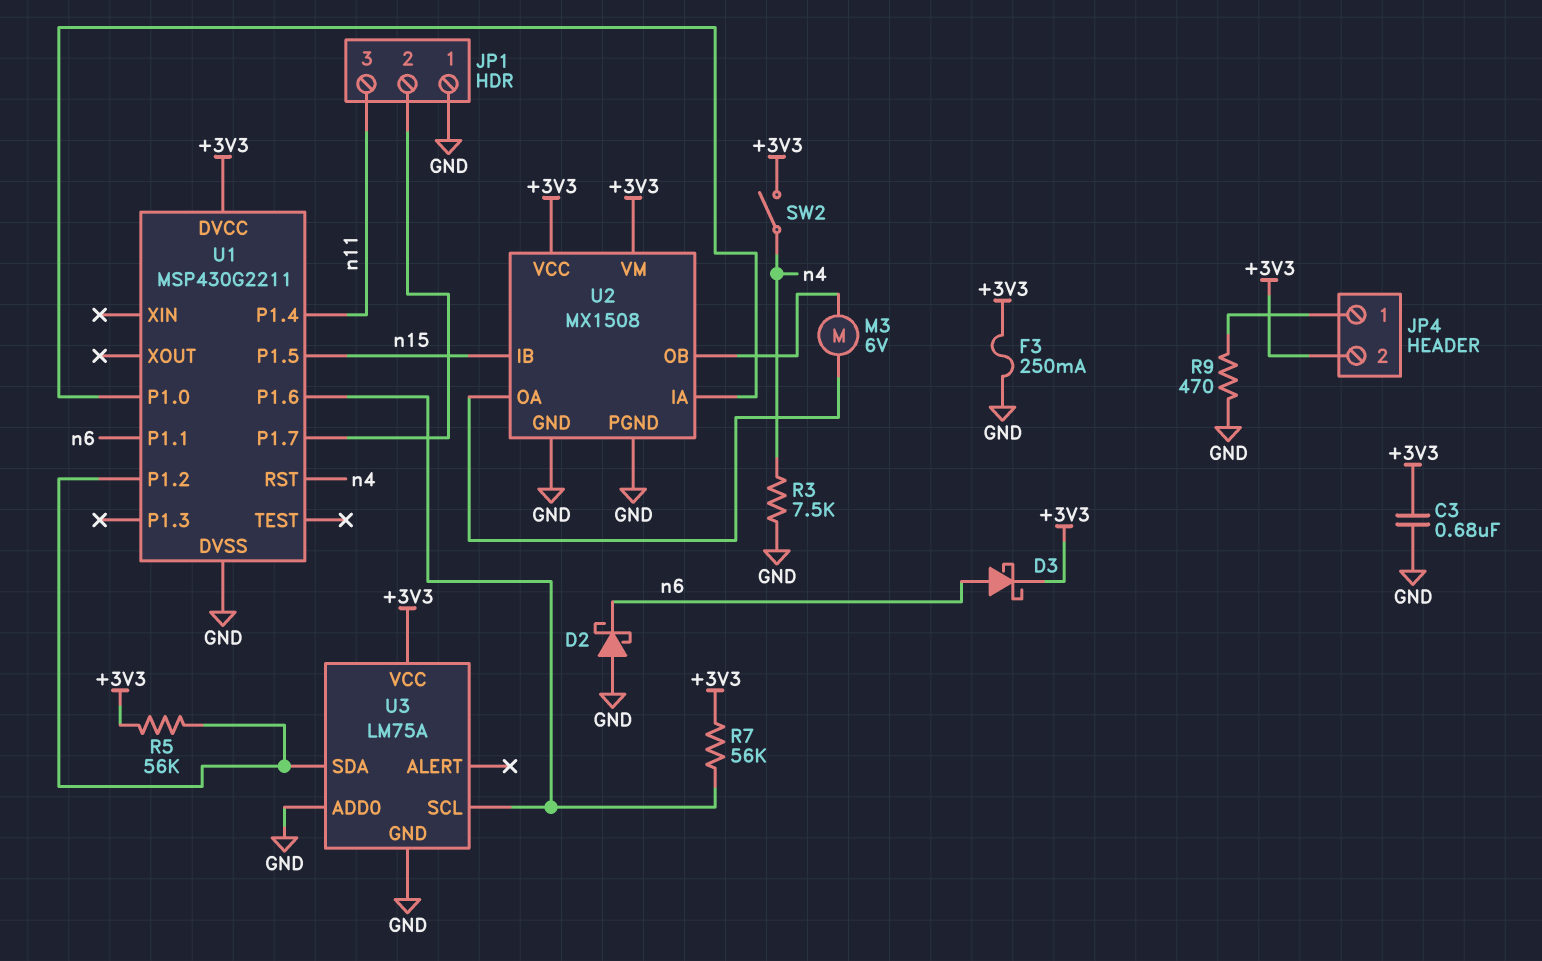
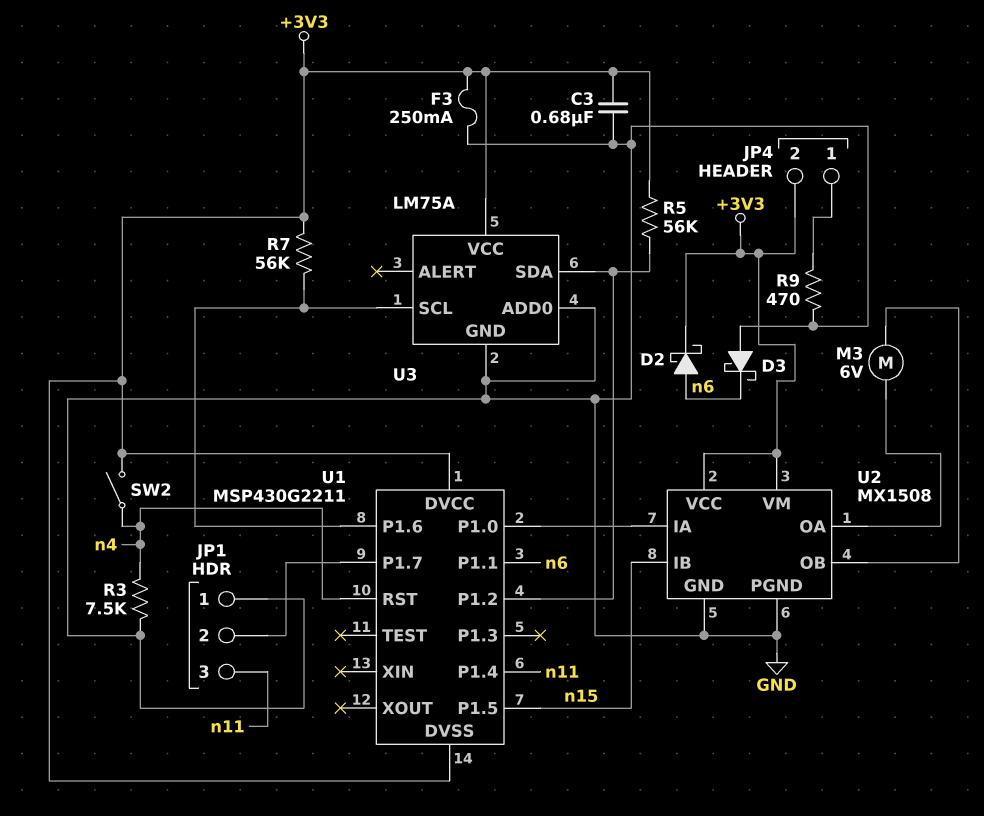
D2: schottky (A GND, K n6) -> schottky (A n6, K +3V3)
D3: schottky (A n6, K +3V3) -> schottky (A GND, K n6)
U1 pin DVSS: GND -> +3V3

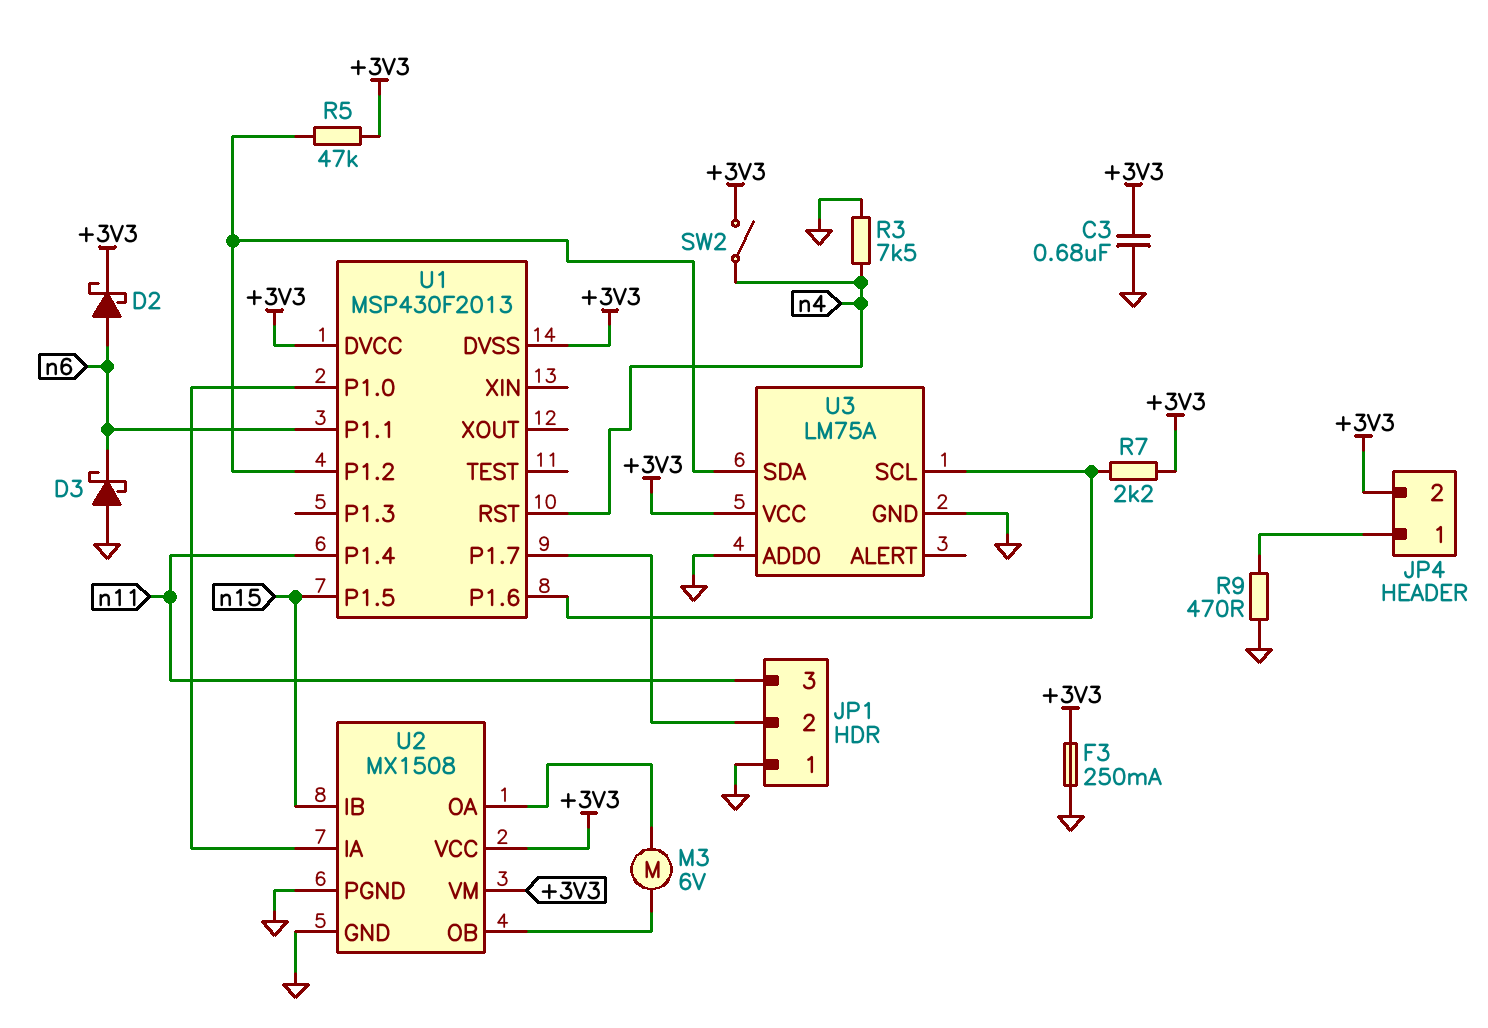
R5: 56k (+3V3, U1/P1.2) -> 47k (+3V3, U1/P1.2)
R7: 56k (+3V3, U1/P1.6) -> 2.2k (+3V3, U1/P1.6)
U1: MSP430G2211 -> MSP430F2013

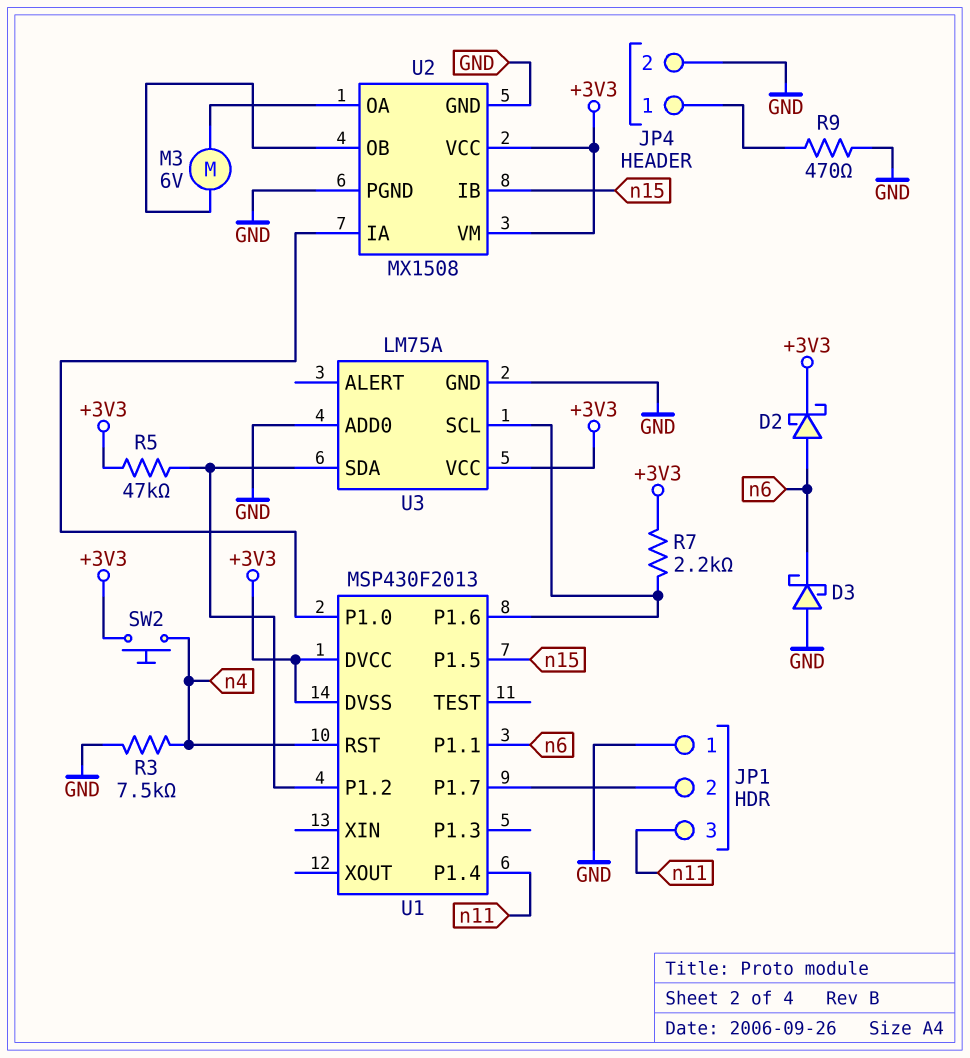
C3: 680nF (+3V3, GND) -> none
F3: 250mA (+3V3, GND) -> none
JP4 pin 2: +3V3 -> GND
SW2: switch (+3V3, n4) -> button (+3V3, n4)

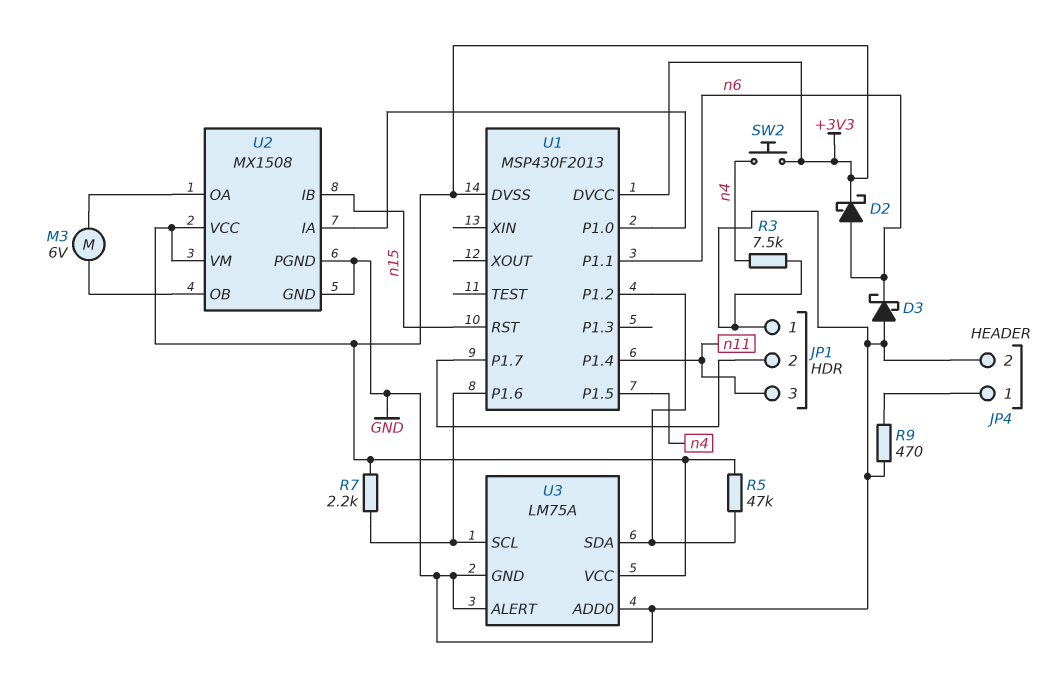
U1 pin P1.5: n15 -> n4
U1 pin RST: n4 -> n15
U3 pin ALERT: none -> GND

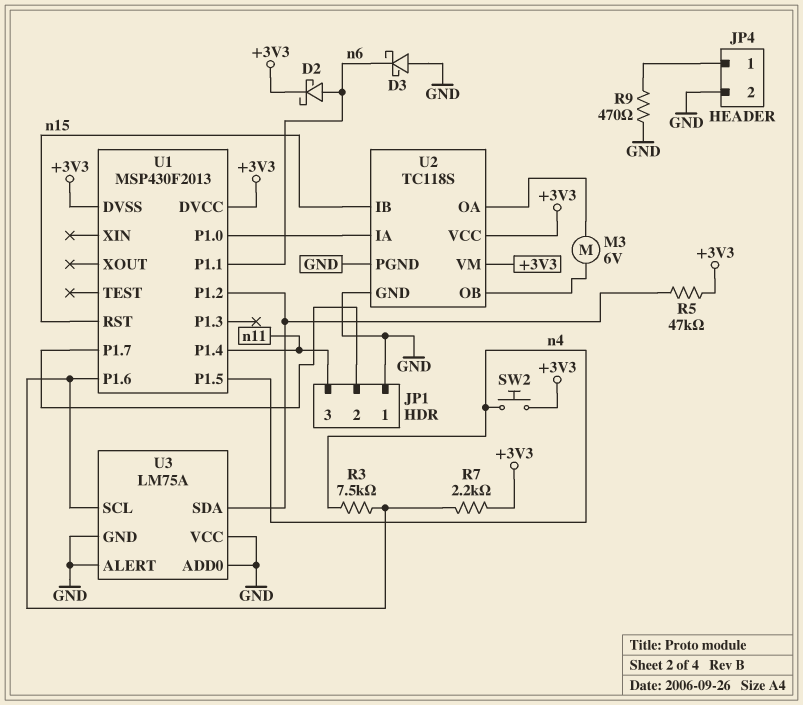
R3: 7.5k (GND, n4) -> 7.5k (U1/P1.6, n4)
U2: MX1508 -> TC118S
U3 pin VCC: +3V3 -> GND

